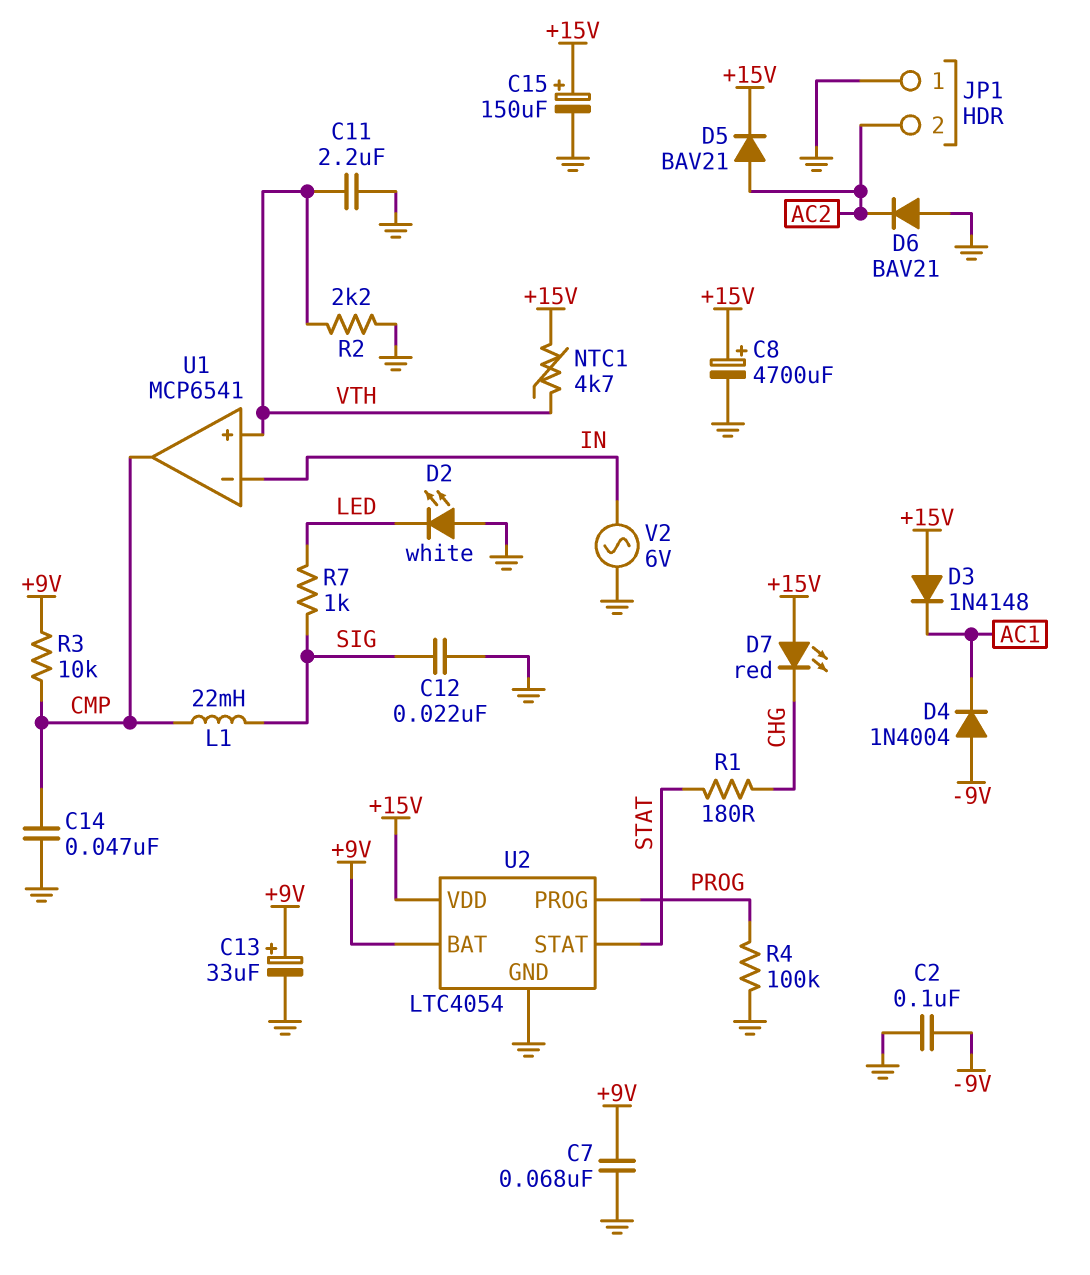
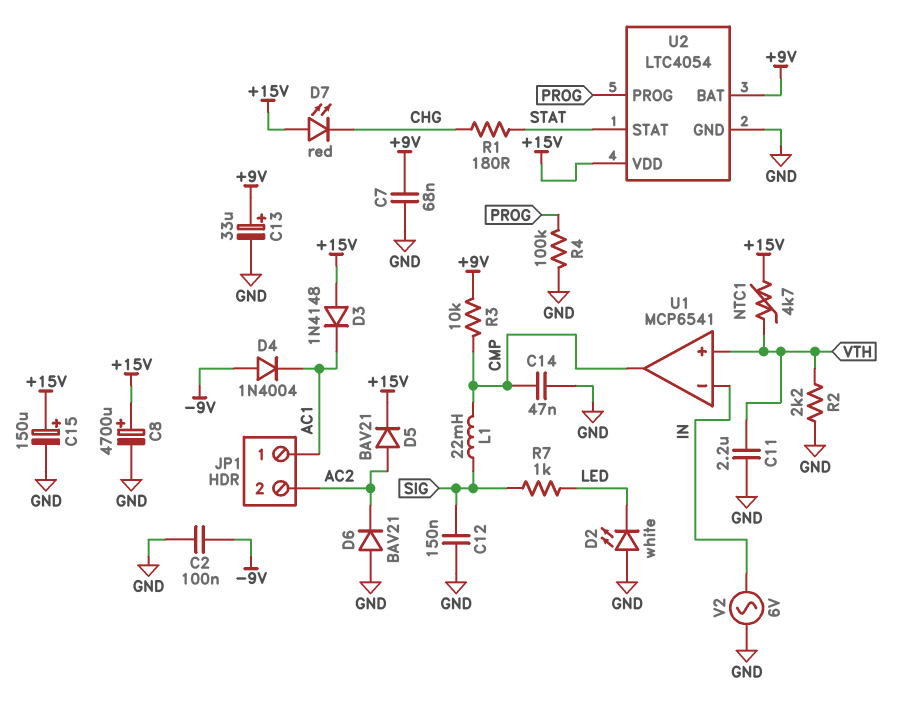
C12: 22nF (GND, SIG) -> 150nF (GND, SIG)
JP1 pin 1: GND -> AC1

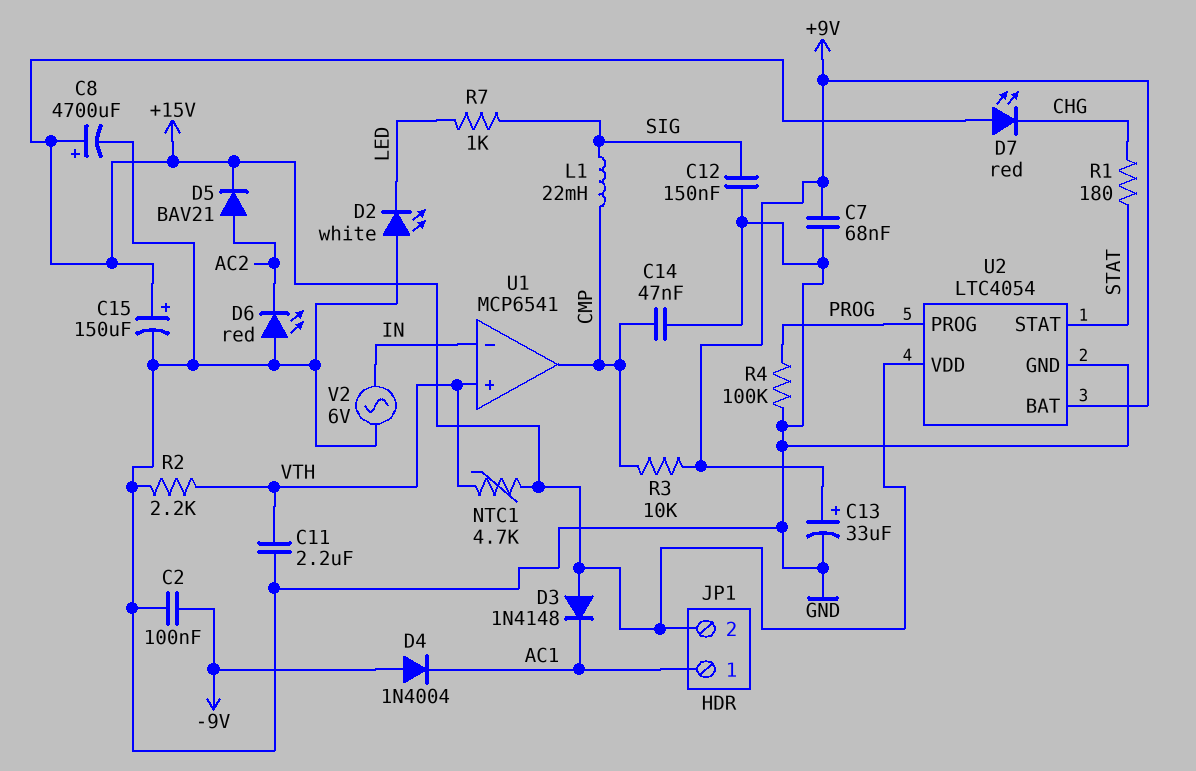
D6: diode BAV21 (A GND, K AC2) -> LED red (A GND, K AC2)
JP1 pin 2: AC2 -> +15V

